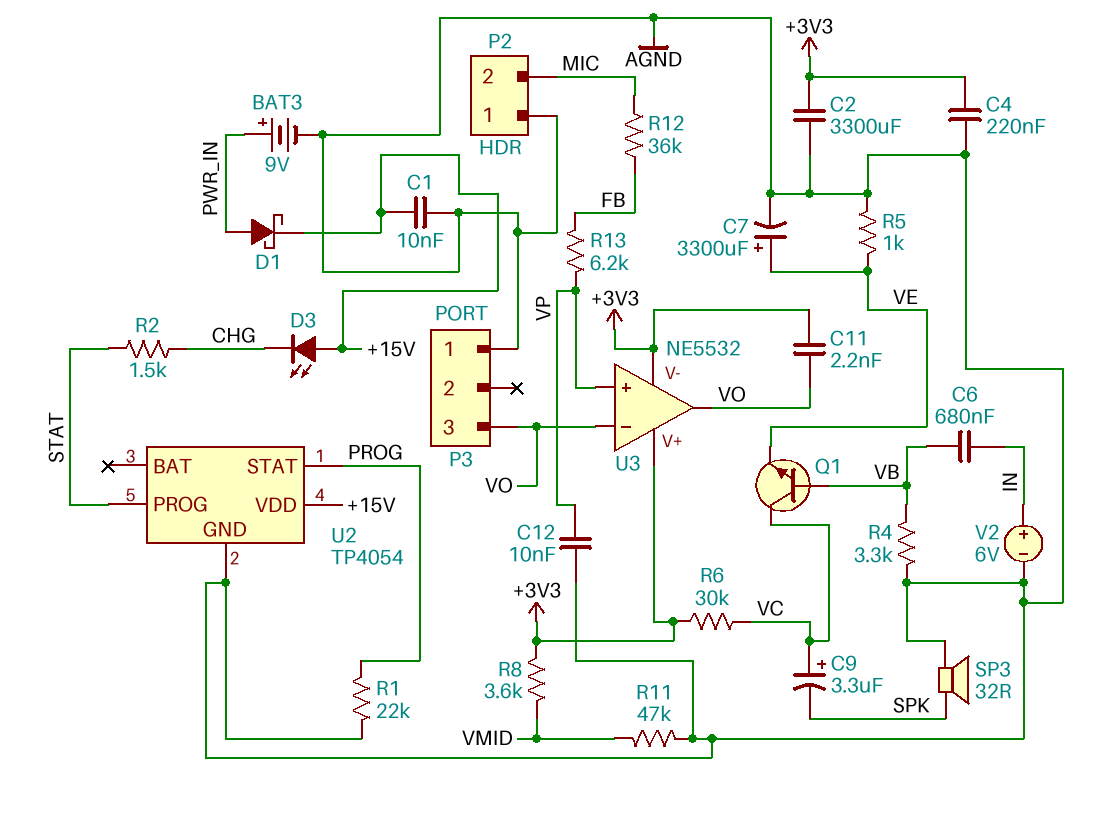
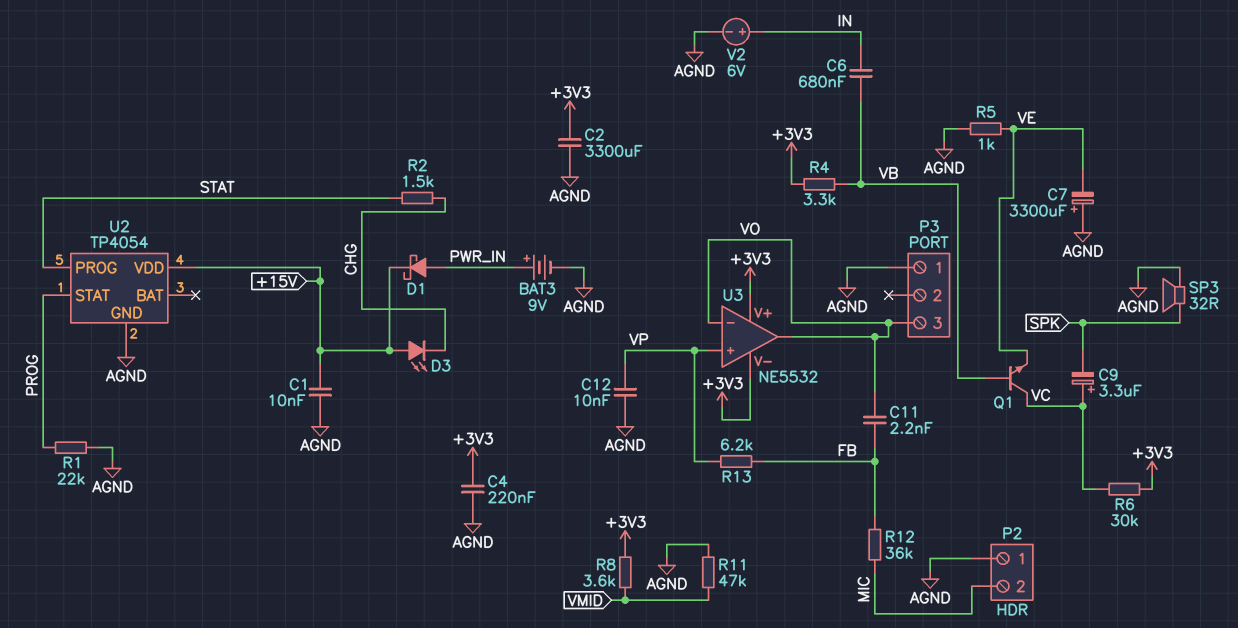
C7: 3300uF (plus VE, minus AGND) -> 3300uF (plus AGND, minus VE)
C11: 2.2nF (+3V3, VO) -> 2.2nF (FB, VO)
R4: 3.3k (AGND, VB) -> 3.3k (+3V3, VB)

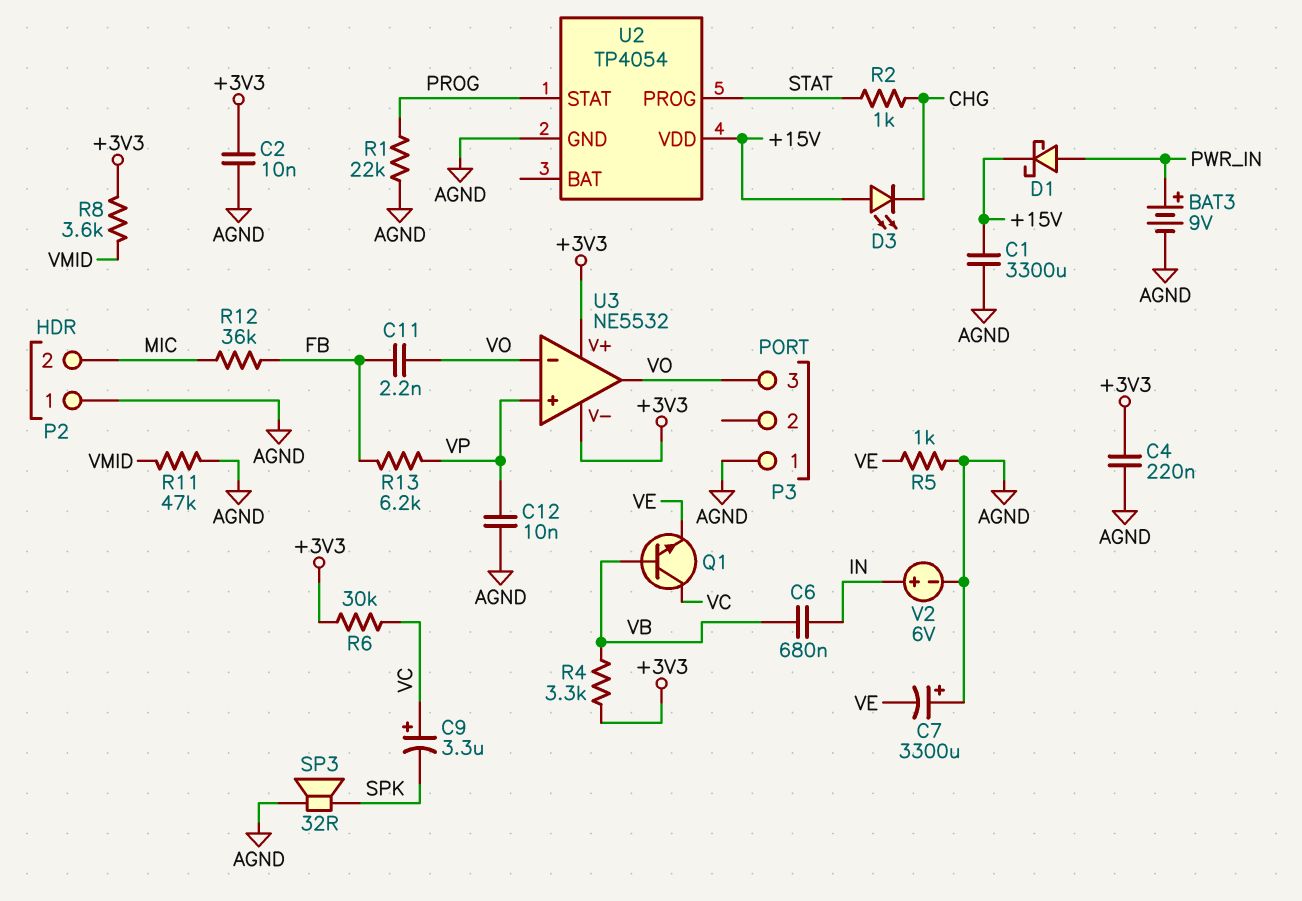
C1: 10nF (+15V, AGND) -> 3300uF (+15V, AGND)
C2: 3300uF (+3V3, AGND) -> 10nF (+3V3, AGND)
R2: 1.5k (CHG, STAT) -> 1k (CHG, STAT)

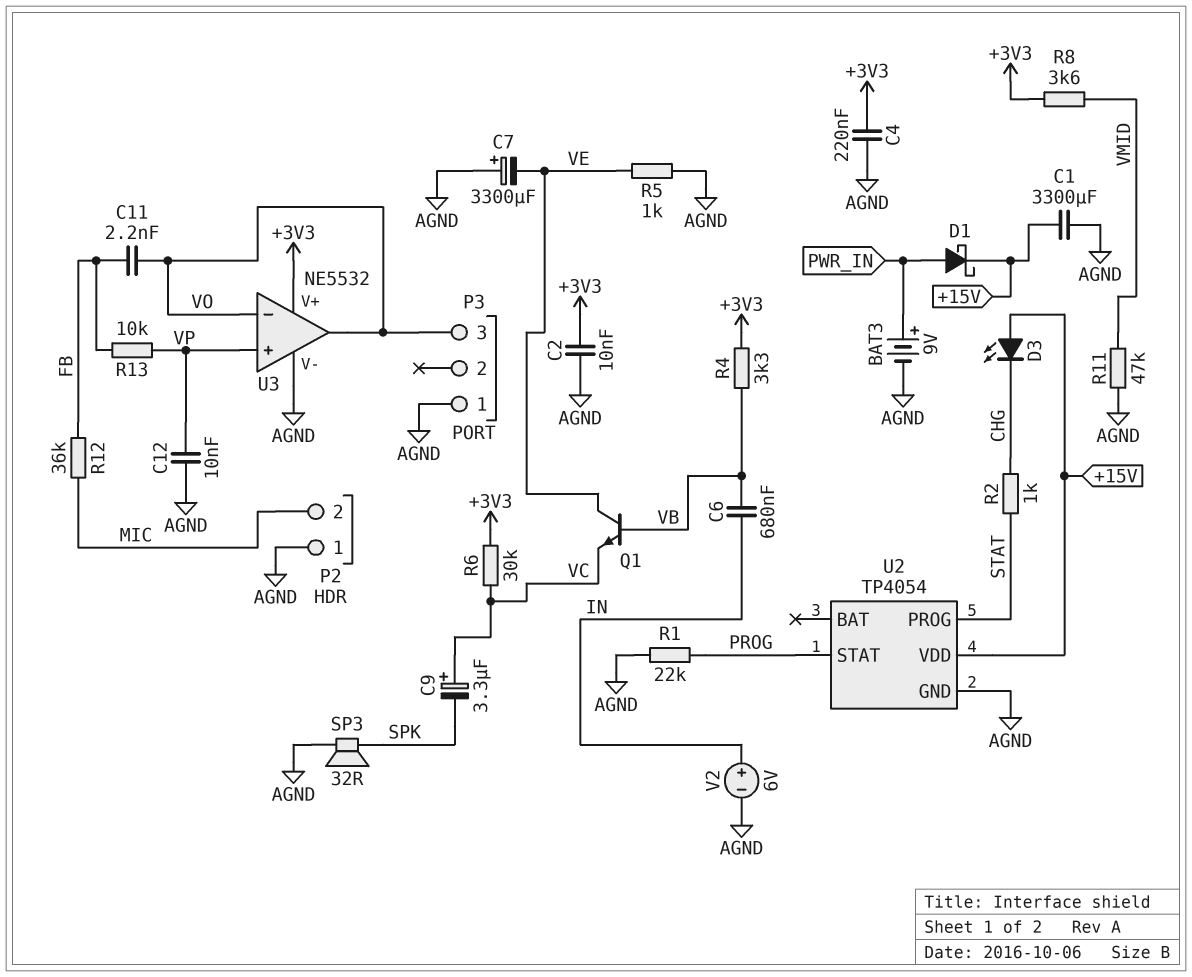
Q1: NPN (B VB, C VC, E VE) -> NPN (B VB, C VE, E VC)
R13: 6.2k (FB, VP) -> 10k (FB, VP)
U3 pin V-: +3V3 -> AGND

